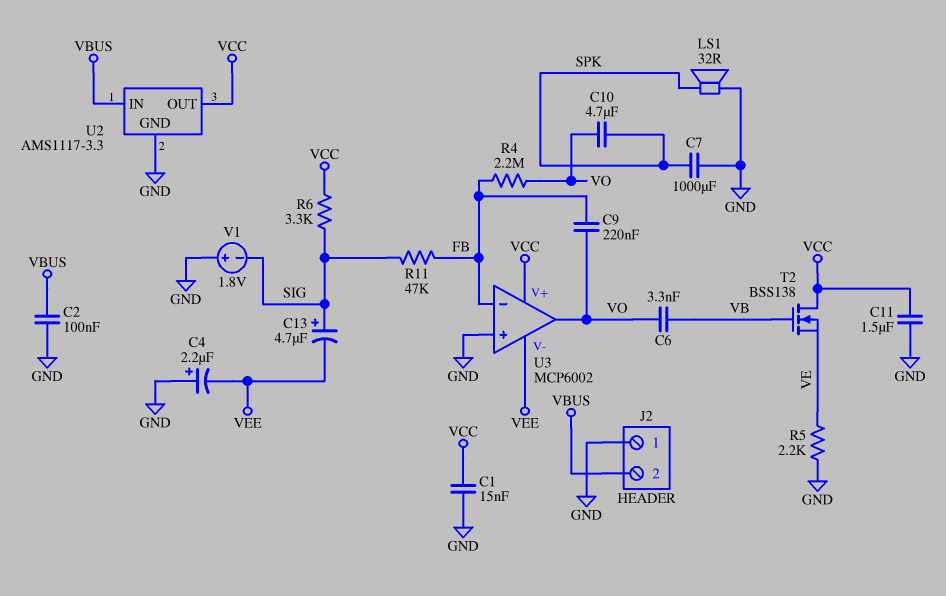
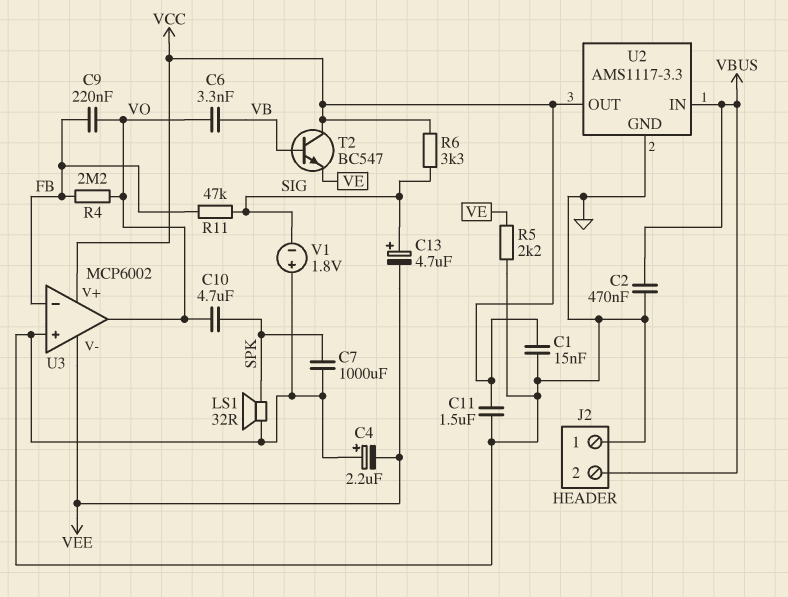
C2: 100nF (GND, VBUS) -> 470nF (GND, VBUS)
T2: NMOS BSS138 (G VB, D VCC, S VE) -> NPN BC547 (B VB, C VCC, E VE)

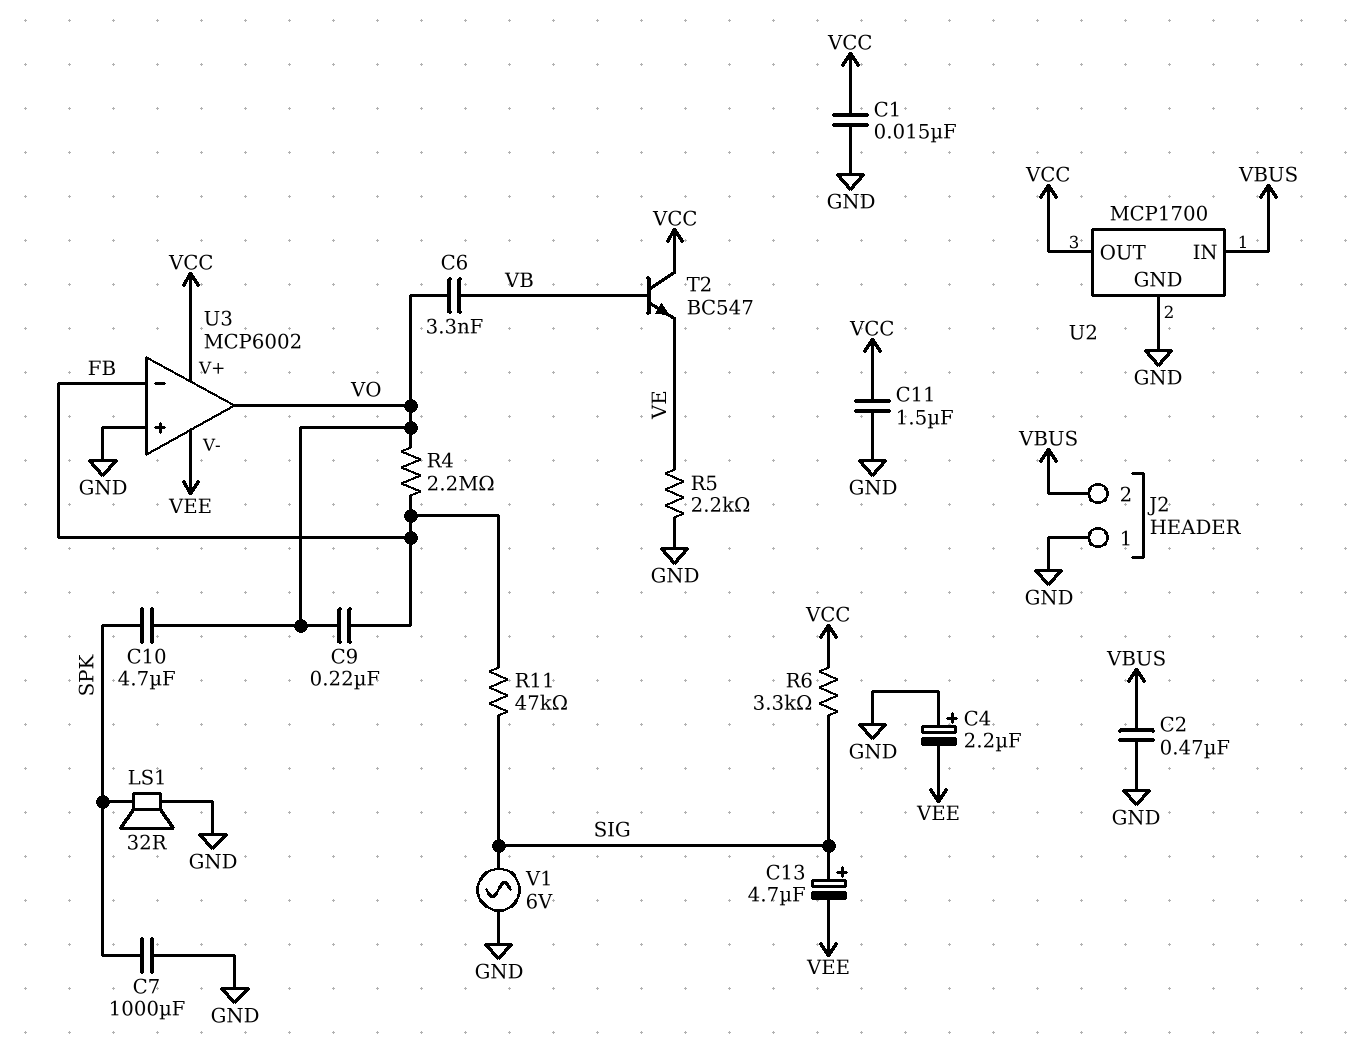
U2: AMS1117-3.3 -> MCP1700
V1: 1.8V (plus GND, minus SIG) -> AC 6V (GND, SIG)

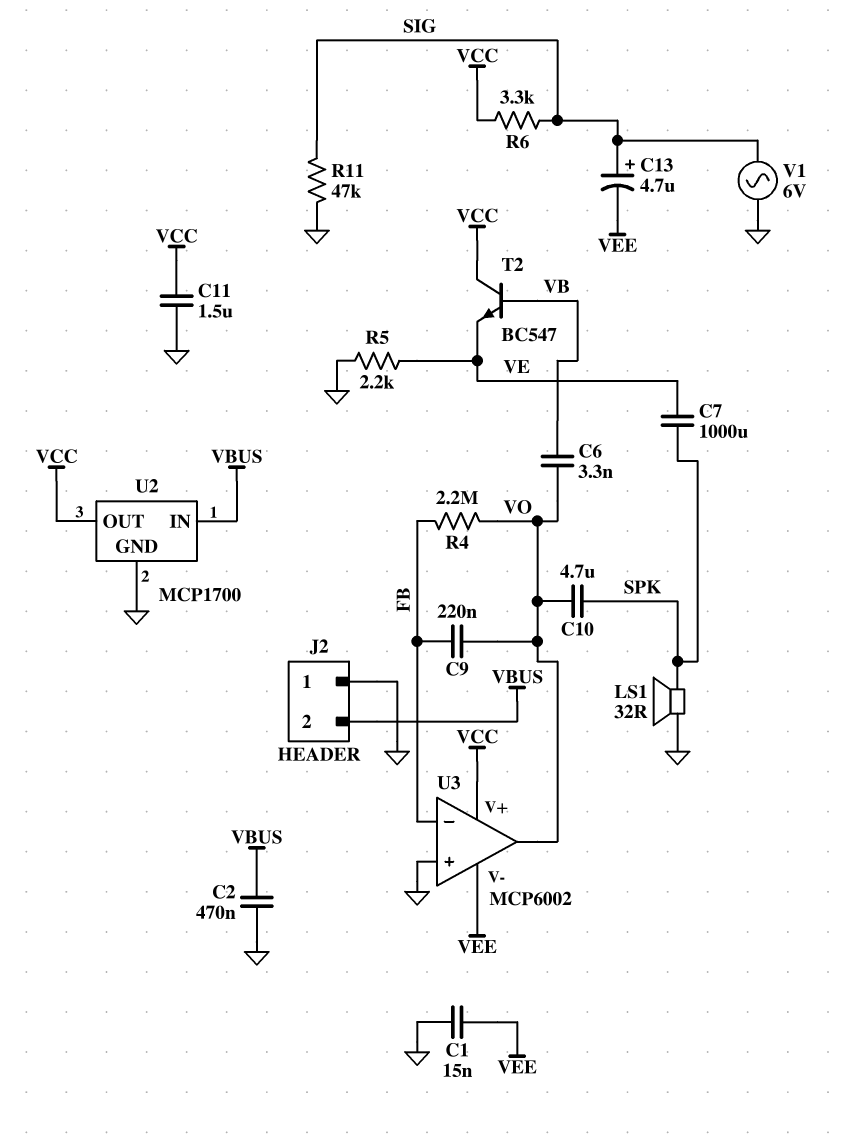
C1: 15nF (GND, VCC) -> 15nF (GND, VEE)
C4: 2.2uF (plus GND, minus VEE) -> none
C7: 1000uF (GND, SPK) -> 1000uF (SPK, VE)
R11: 47k (FB, SIG) -> 47k (GND, SIG)

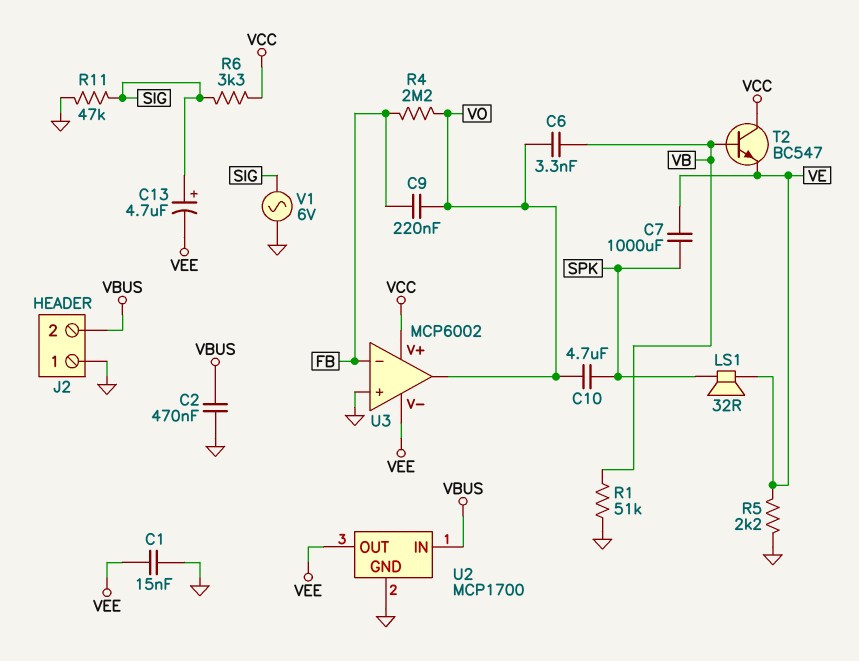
C11: 1.5uF (GND, VCC) -> none
LS1: speaker 32R (GND, SPK) -> speaker 32R (SPK, VE)
R1: none -> 51k (GND, VB)
U2 pin OUT: VCC -> VEE

